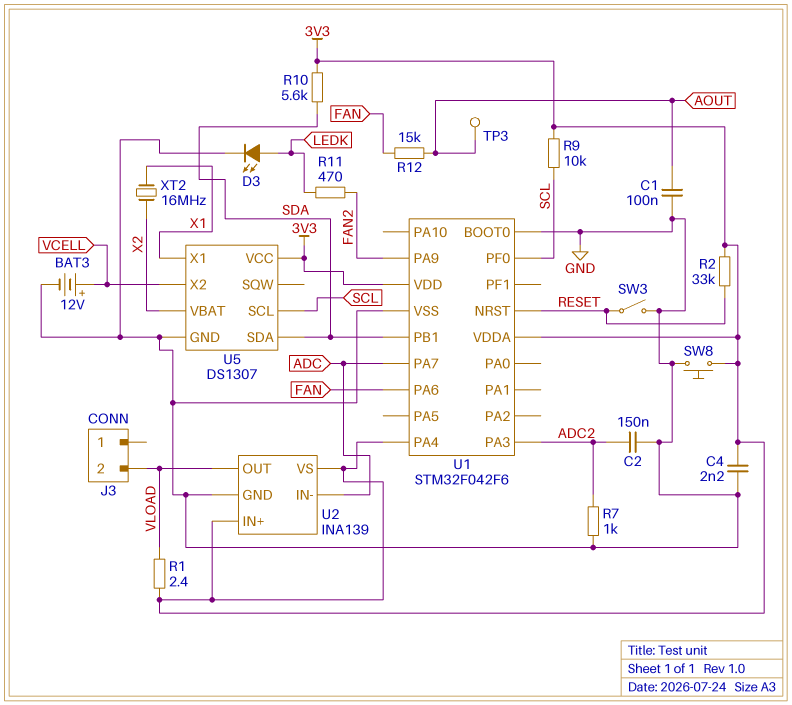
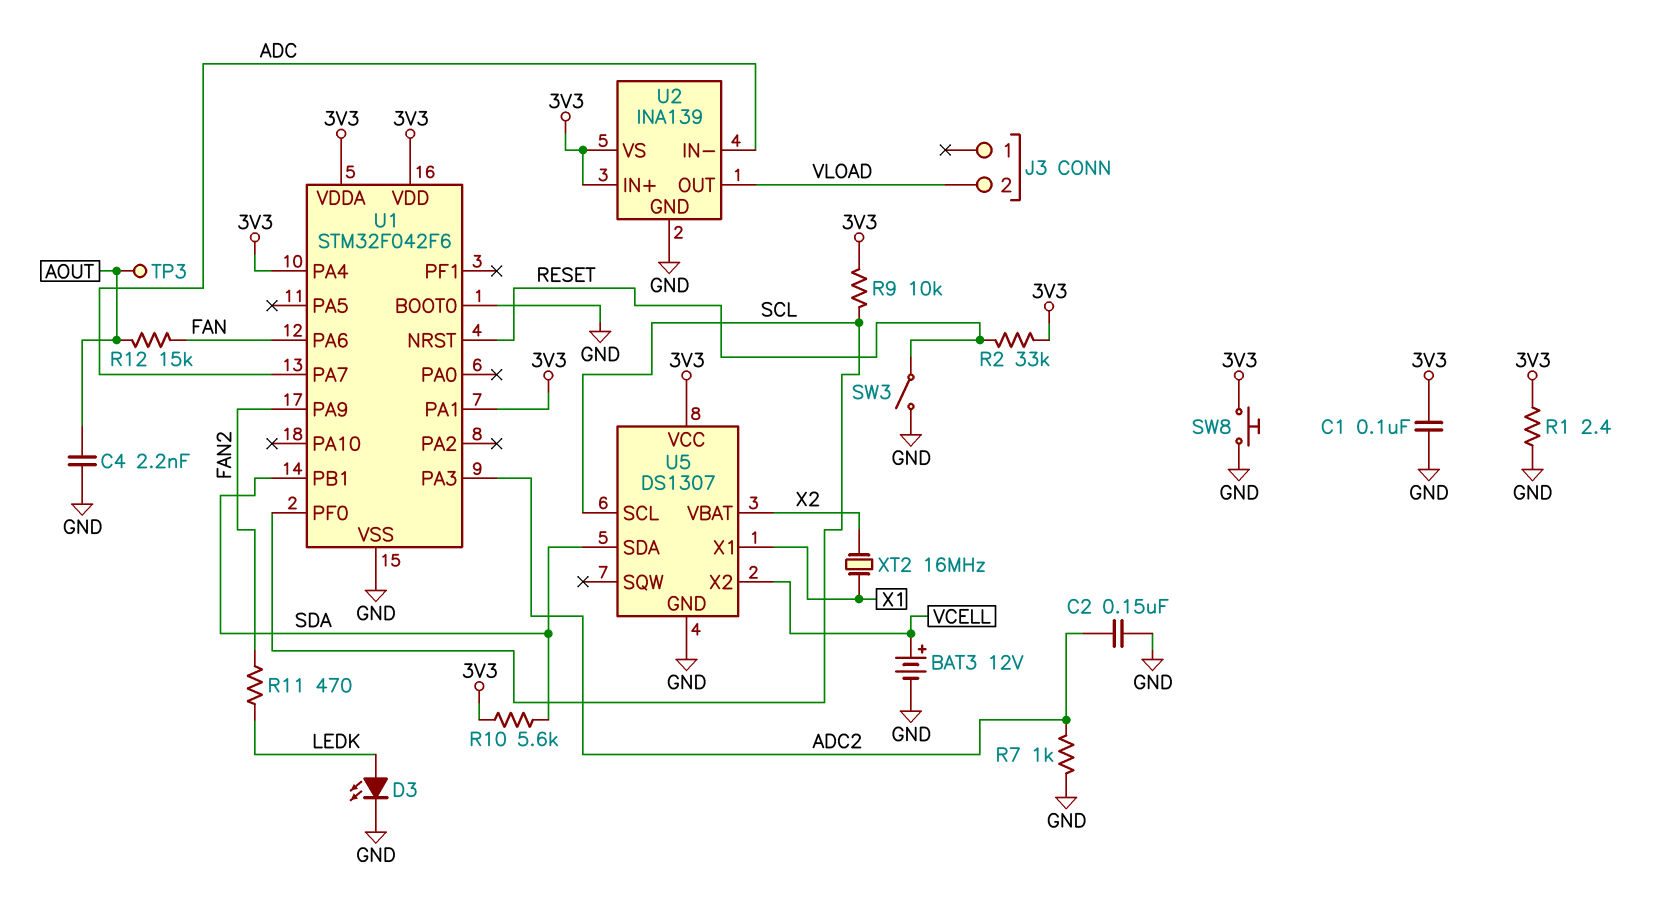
C1: 100nF (AOUT, GND) -> 100nF (3V3, GND)
C4: 2.2nF (3V3, GND) -> 2.2nF (AOUT, GND)
R1: 2.4 (3V3, VLOAD) -> 2.4 (3V3, GND)
U1 pin PA1: none -> 3V3

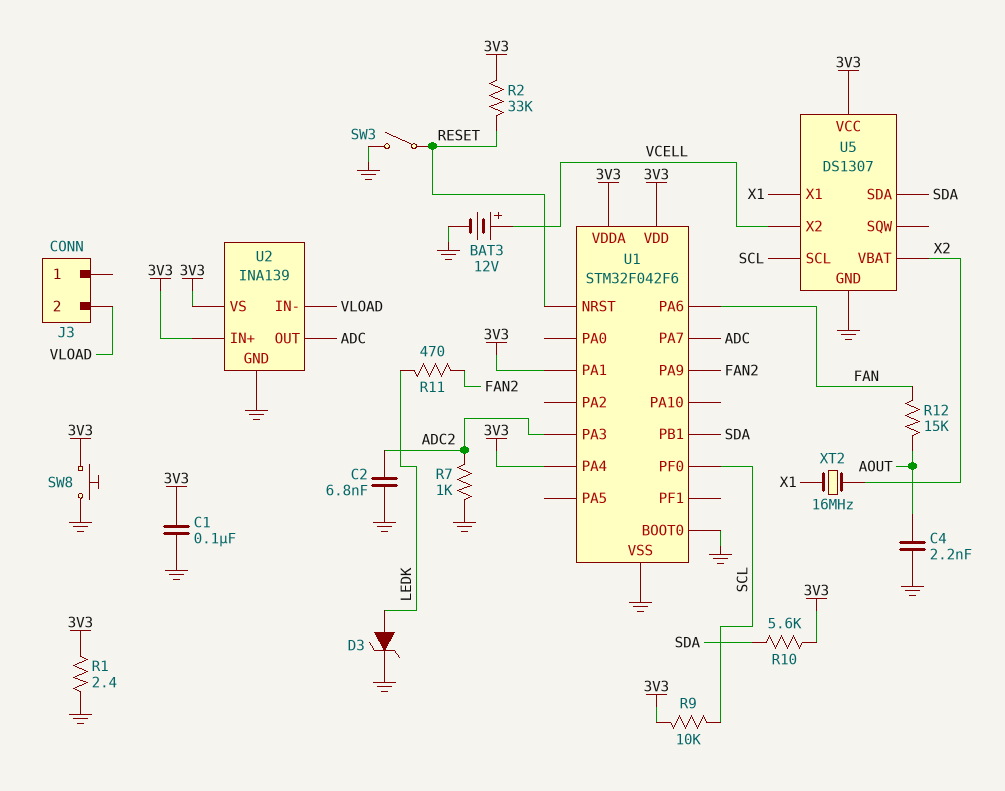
C2: 150nF (ADC2, GND) -> 6.8nF (ADC2, GND)
D3: LED (A LEDK, K GND) -> zener (A LEDK, K GND)
TP3: test point (AOUT) -> none
U2 pin IN-: ADC -> VLOAD
U2 pin OUT: VLOAD -> ADC

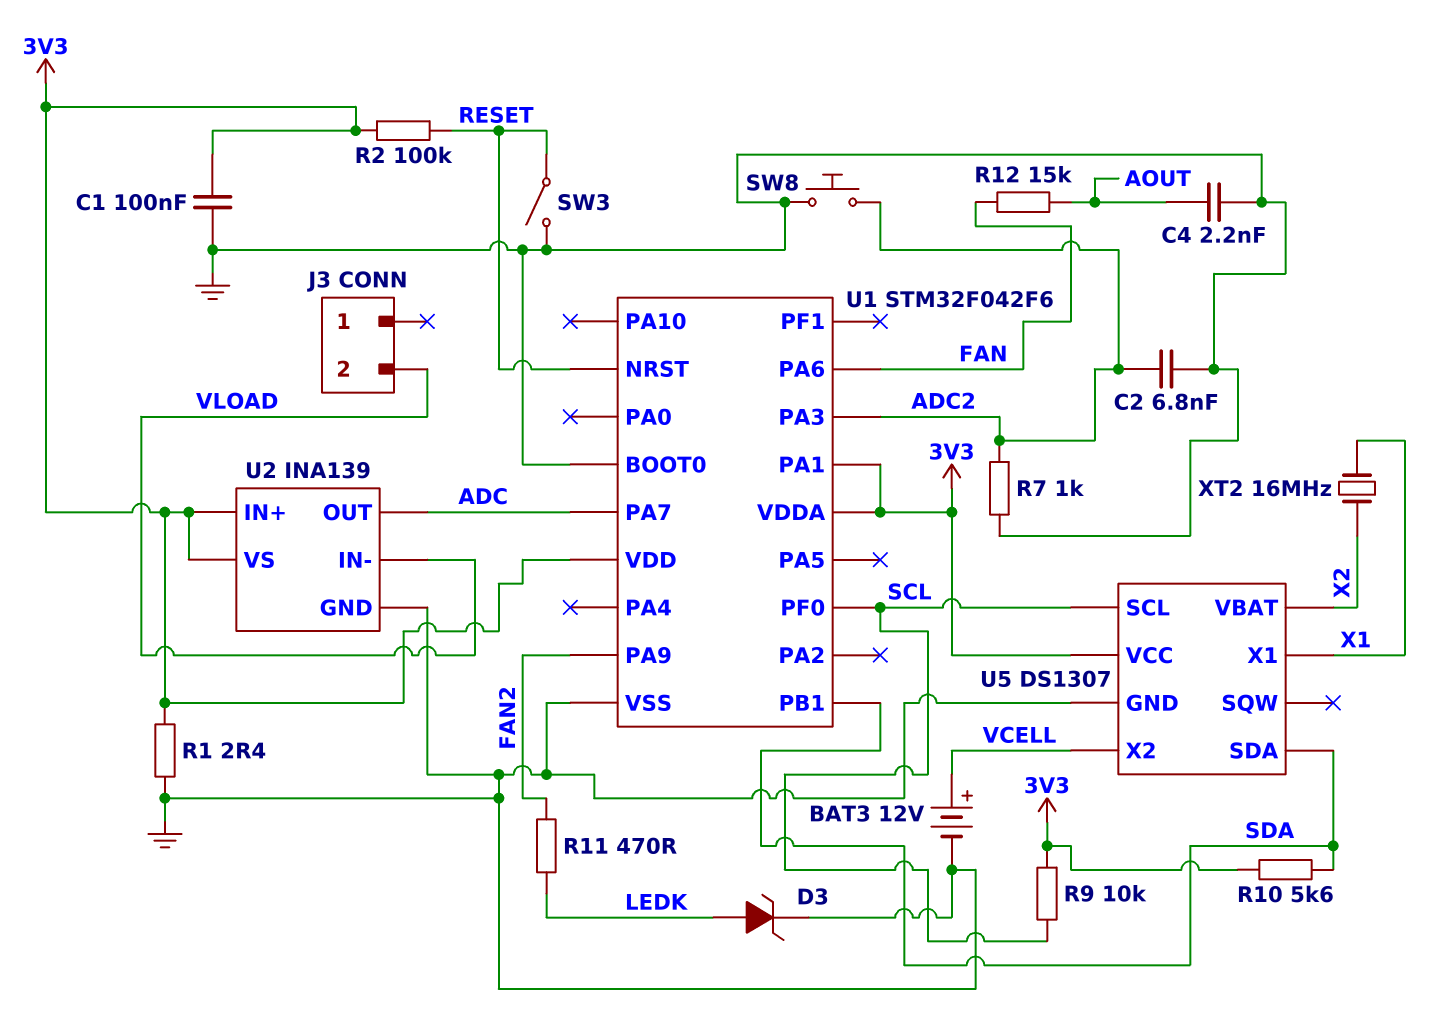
R2: 33k (3V3, RESET) -> 100k (3V3, RESET)
SW8: button (3V3, GND) -> button (ADC2, GND)
U1 pin PA4: 3V3 -> none

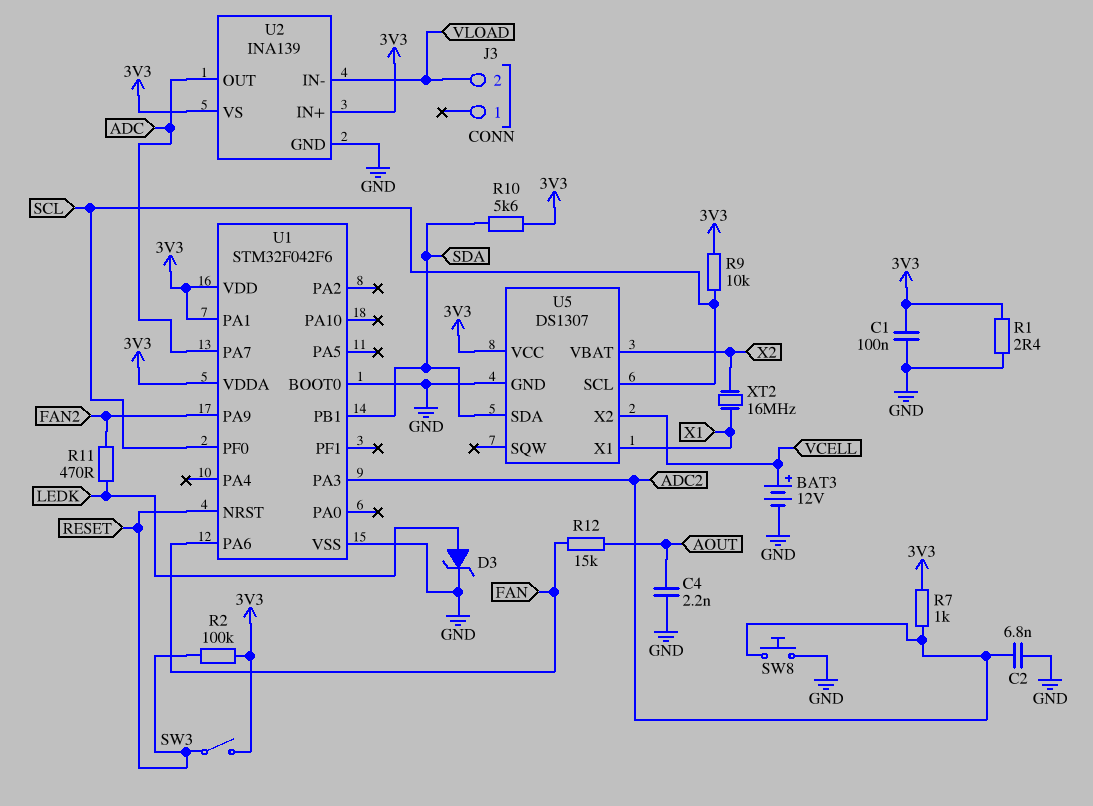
R7: 1k (ADC2, GND) -> 1k (3V3, ADC2)
SW3: switch (GND, RESET) -> switch (3V3, RESET)

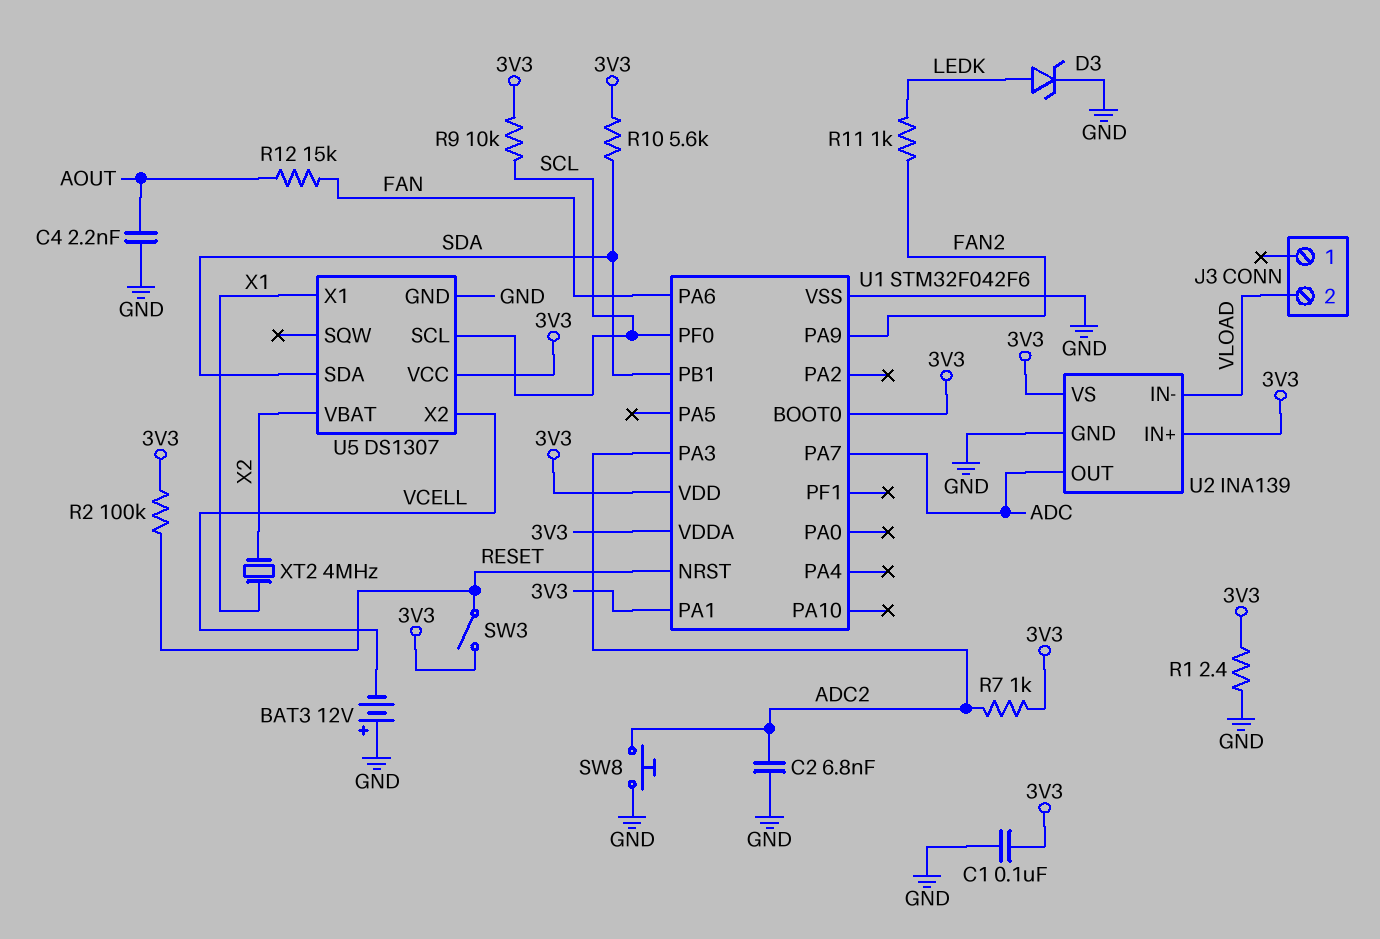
BAT3: 12V (plus VCELL, minus GND) -> 12V (plus GND, minus VCELL)
R11: 470 (FAN2, LEDK) -> 1k (FAN2, LEDK)
U1 pin BOOT0: GND -> 3V3
XT2: 16MHz (X1, X2) -> 4MHz (X1, X2)

